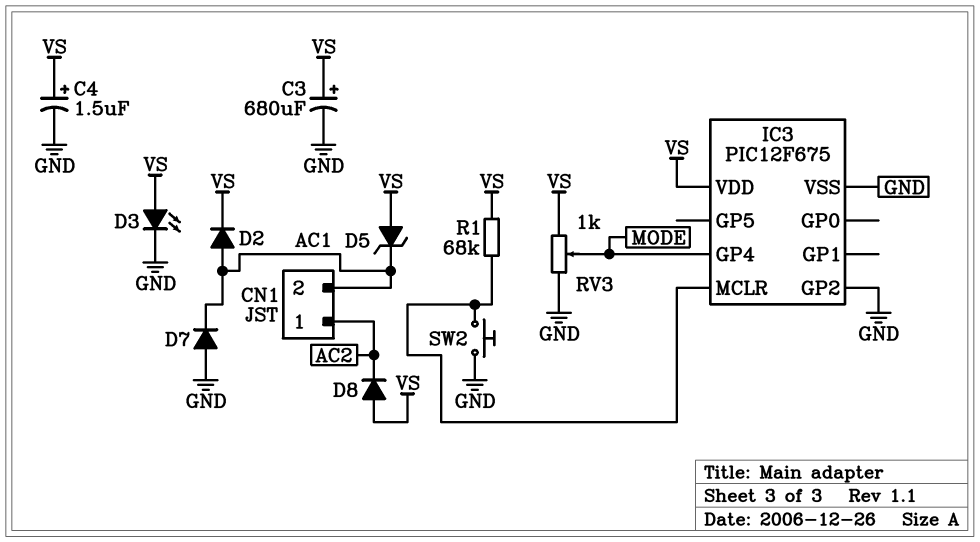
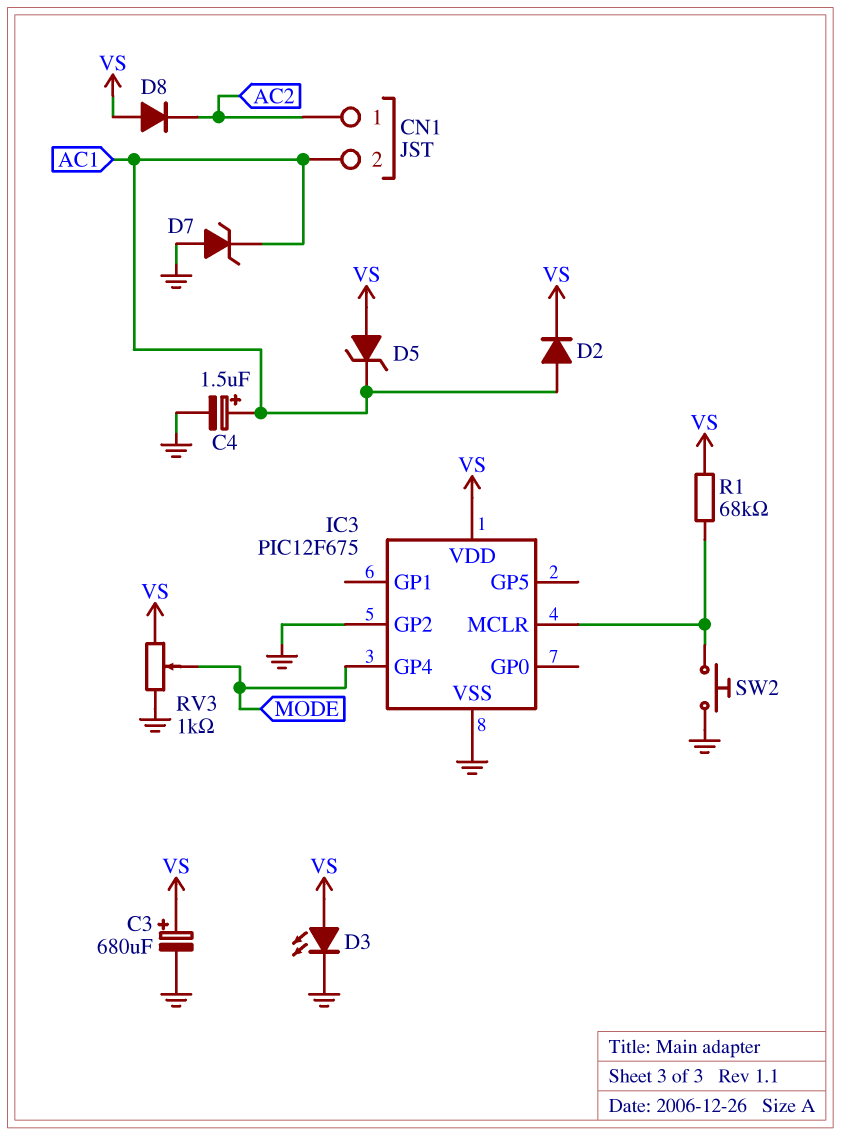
C4: 1.5uF (plus VS, minus GND) -> 1.5uF (plus AC1, minus GND)
D7: diode (A GND, K AC1) -> zener (A GND, K AC1)

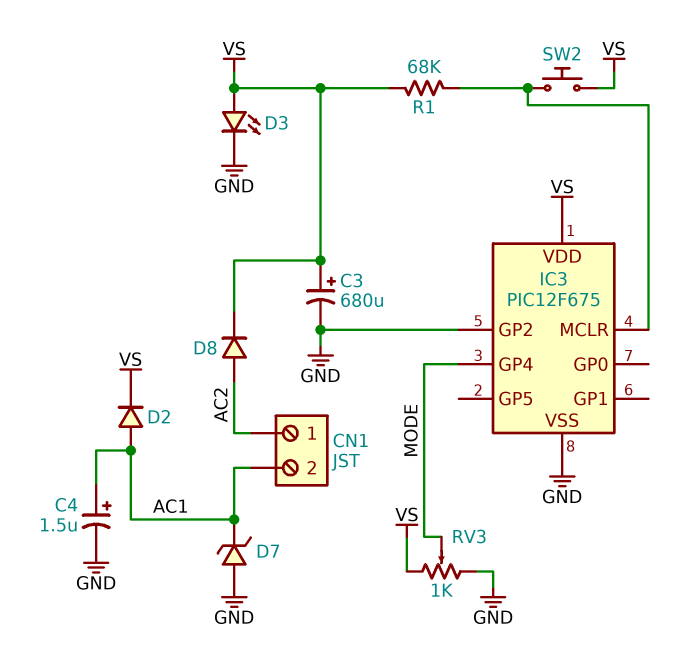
D5: zener (A VS, K AC1) -> none
D8: diode (A VS, K AC2) -> diode (A AC2, K VS)
SW2: button (GND, IC3/MCLR) -> button (IC3/MCLR, VS)

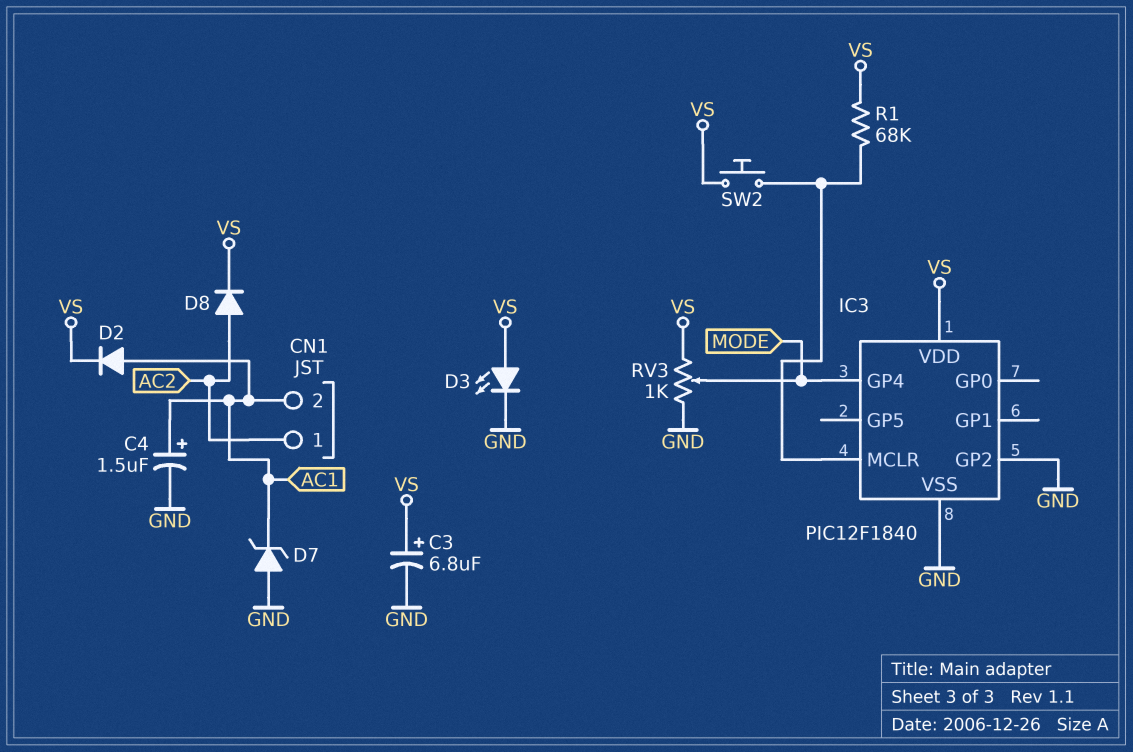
C3: 680uF (plus VS, minus GND) -> 6.8uF (plus VS, minus GND)
IC3: PIC12F675 -> PIC12F1840

